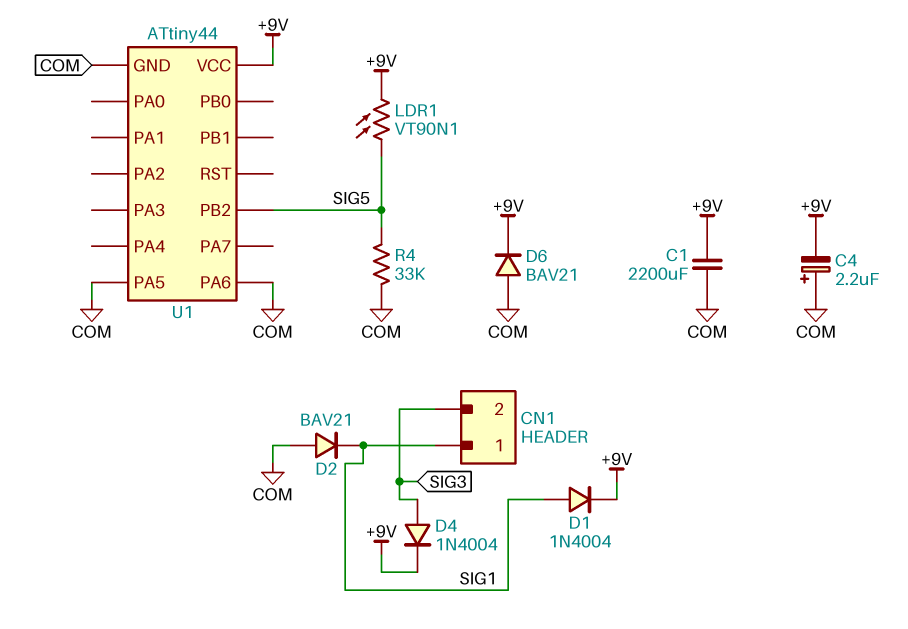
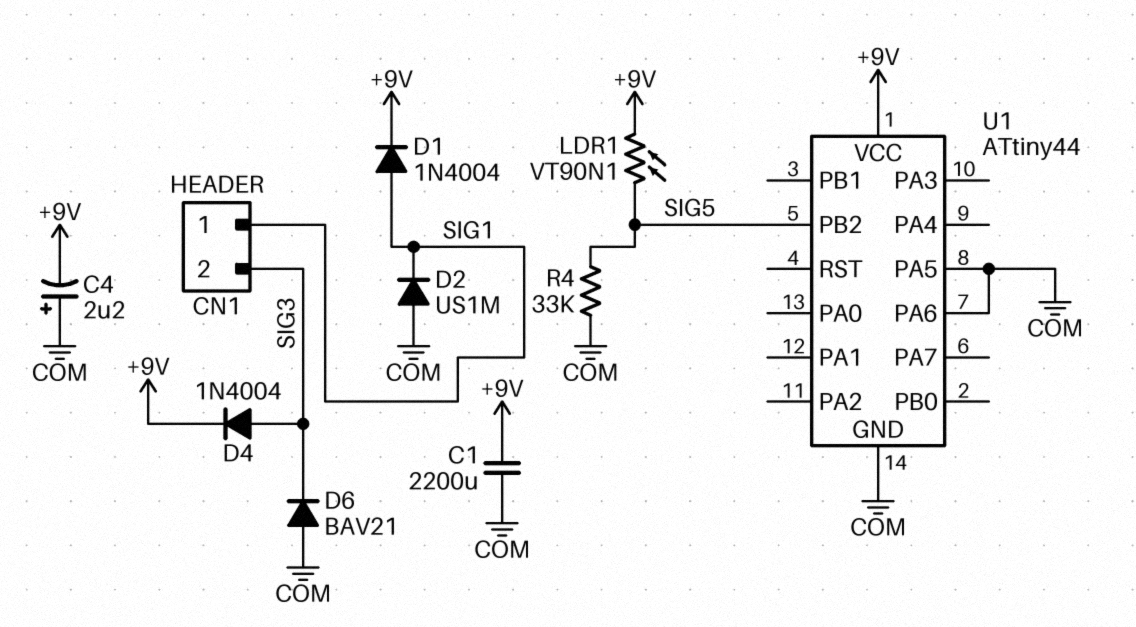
D2: diode BAV21 (A COM, K SIG1) -> diode US1M (A COM, K SIG1)
D6: diode BAV21 (A COM, K +9V) -> diode BAV21 (A COM, K SIG3)

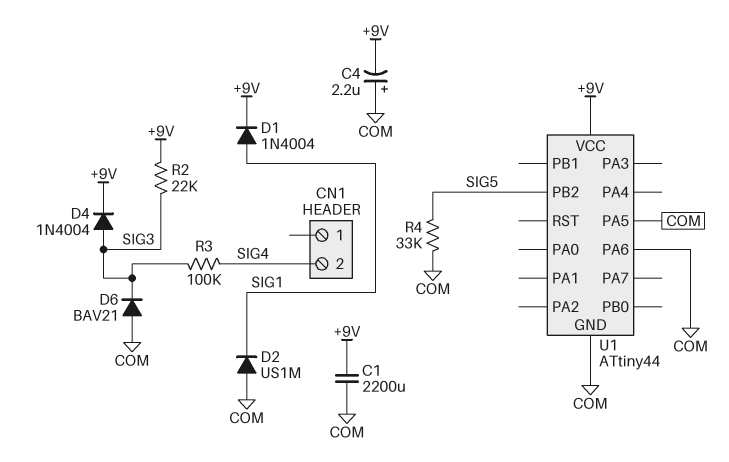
CN1 pin 1: SIG1 -> none
CN1 pin 2: SIG3 -> SIG4
LDR1: VT90N1 (+9V, SIG5) -> none
R2: none -> 22k (+9V, SIG3)
R3: none -> 100k (SIG3, SIG4)

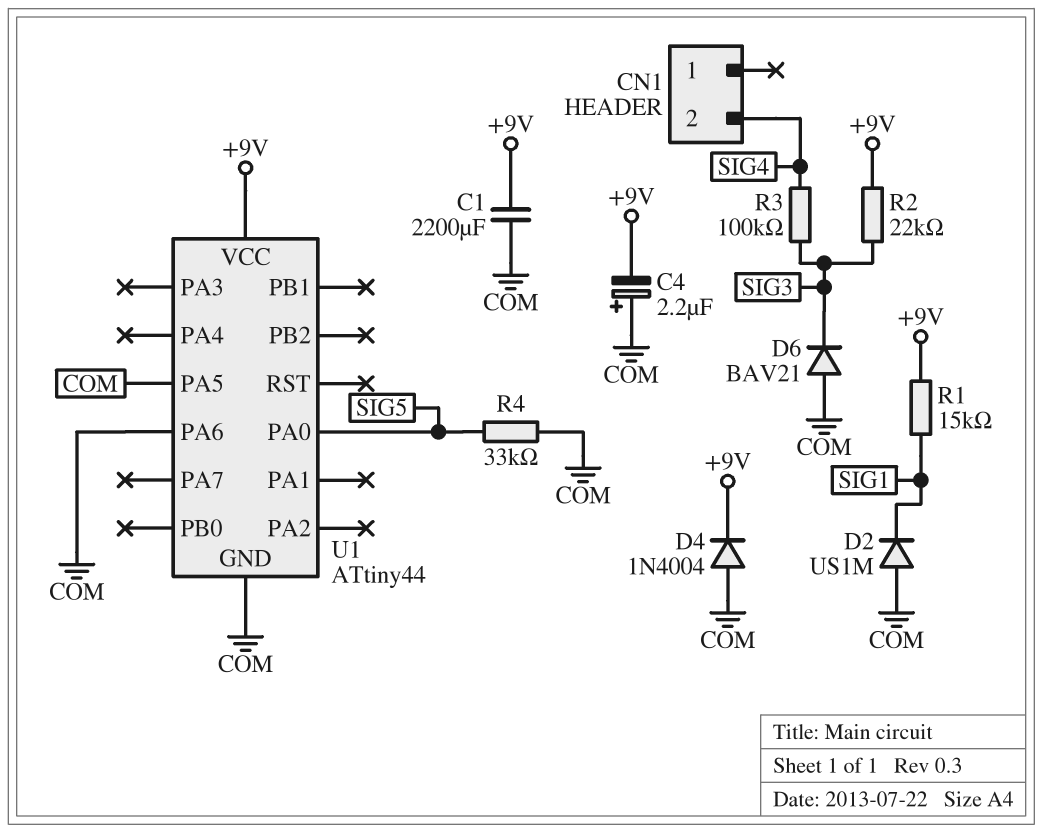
D1: diode 1N4004 (A SIG1, K +9V) -> none
D4: diode 1N4004 (A SIG3, K +9V) -> diode 1N4004 (A COM, K +9V)
R1: none -> 15k (+9V, SIG1)
U1 pin PA0: none -> SIG5
U1 pin PB2: SIG5 -> none

